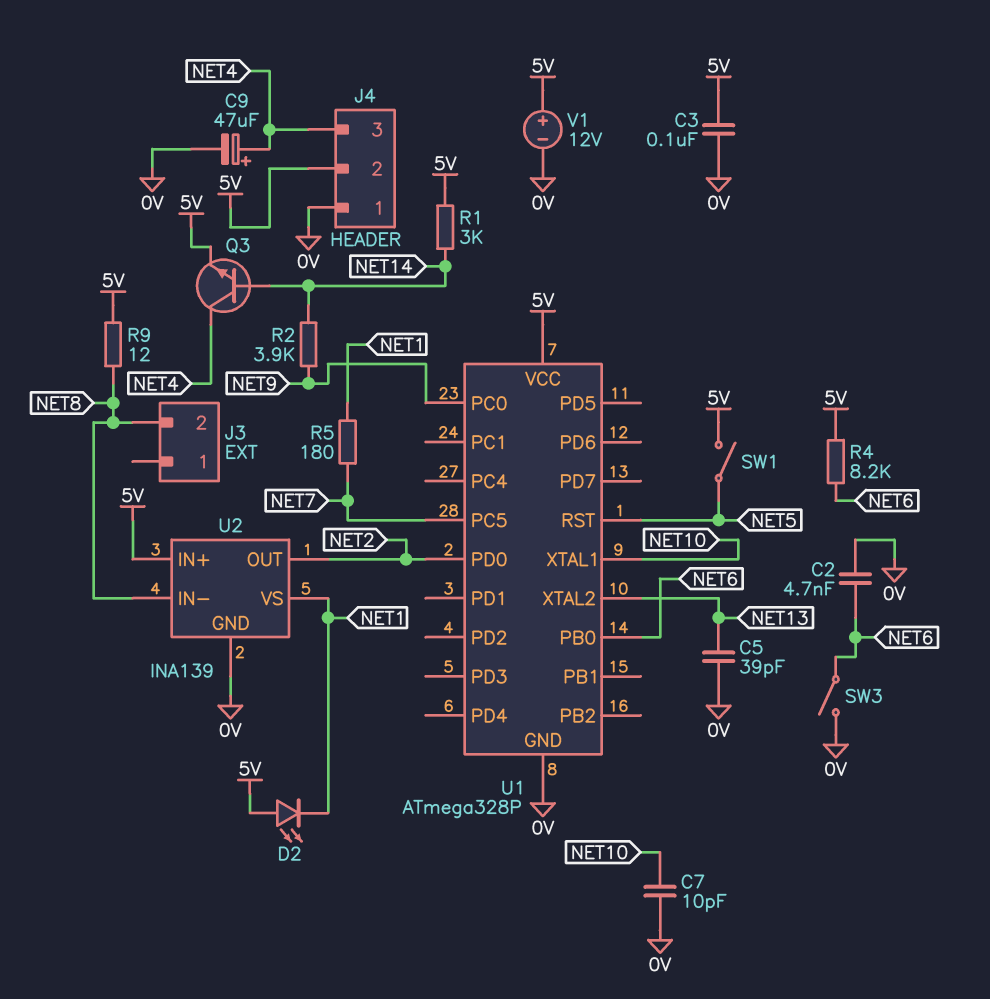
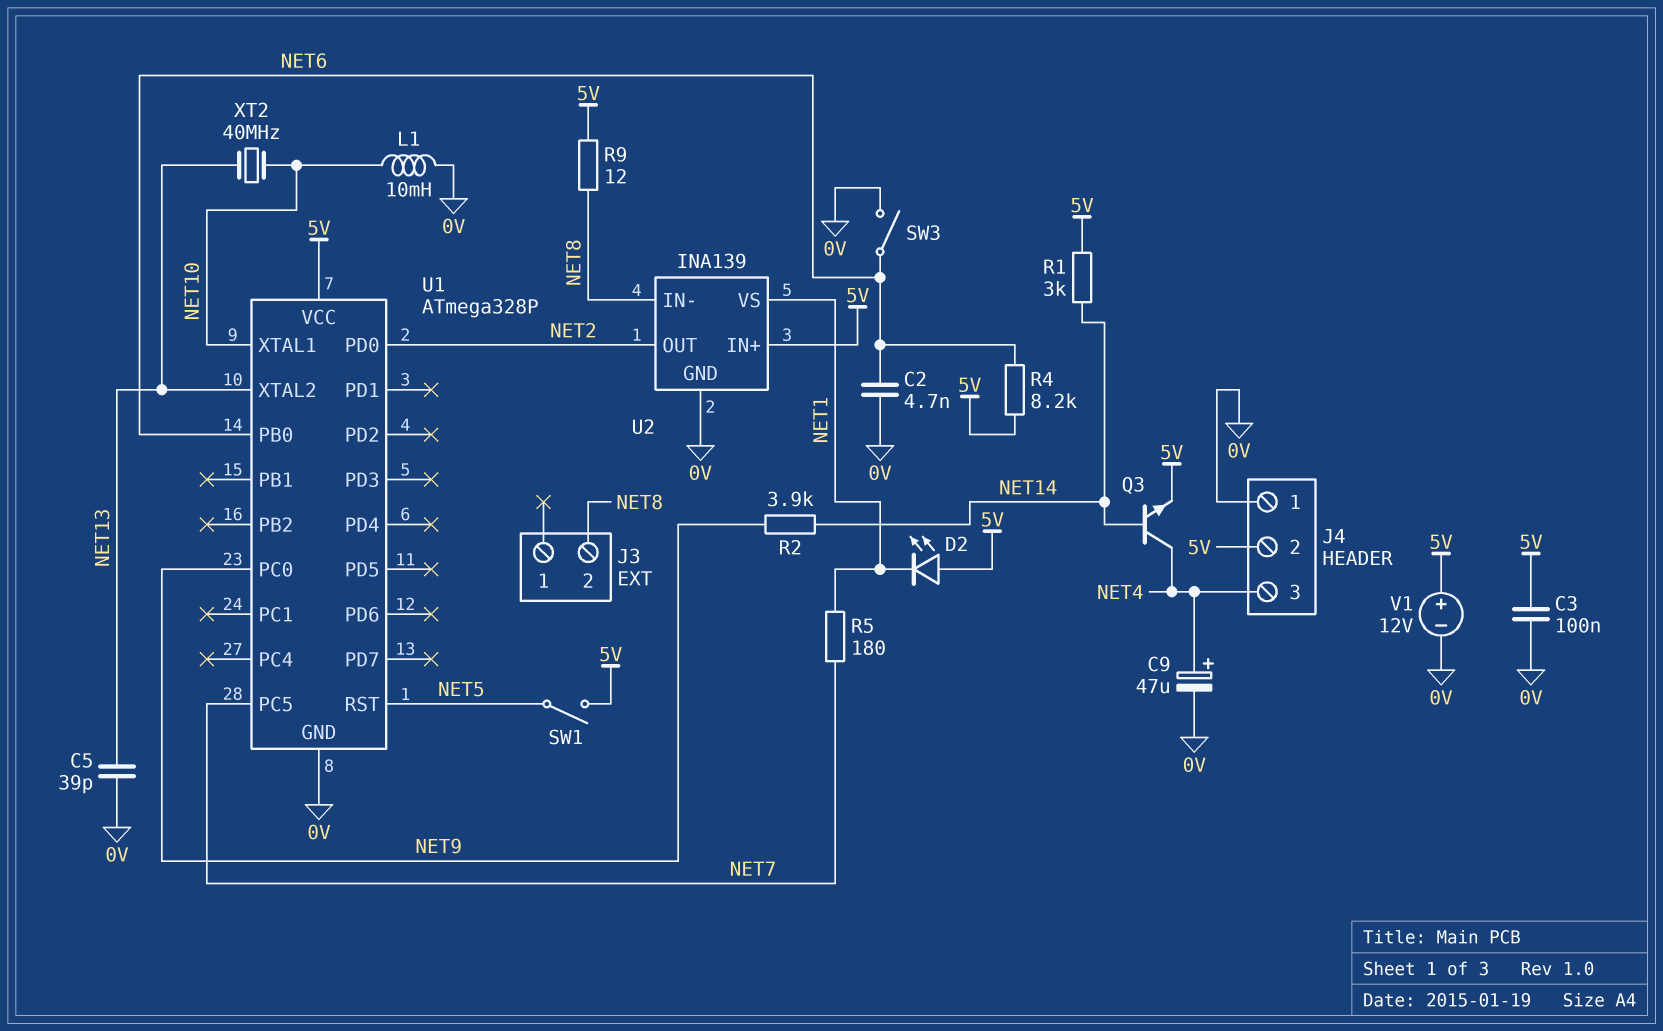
C7: 10pF (0V, NET10) -> none
L1: none -> 10mH (0V, NET10)
XT2: none -> 40MHz (NET10, NET13)

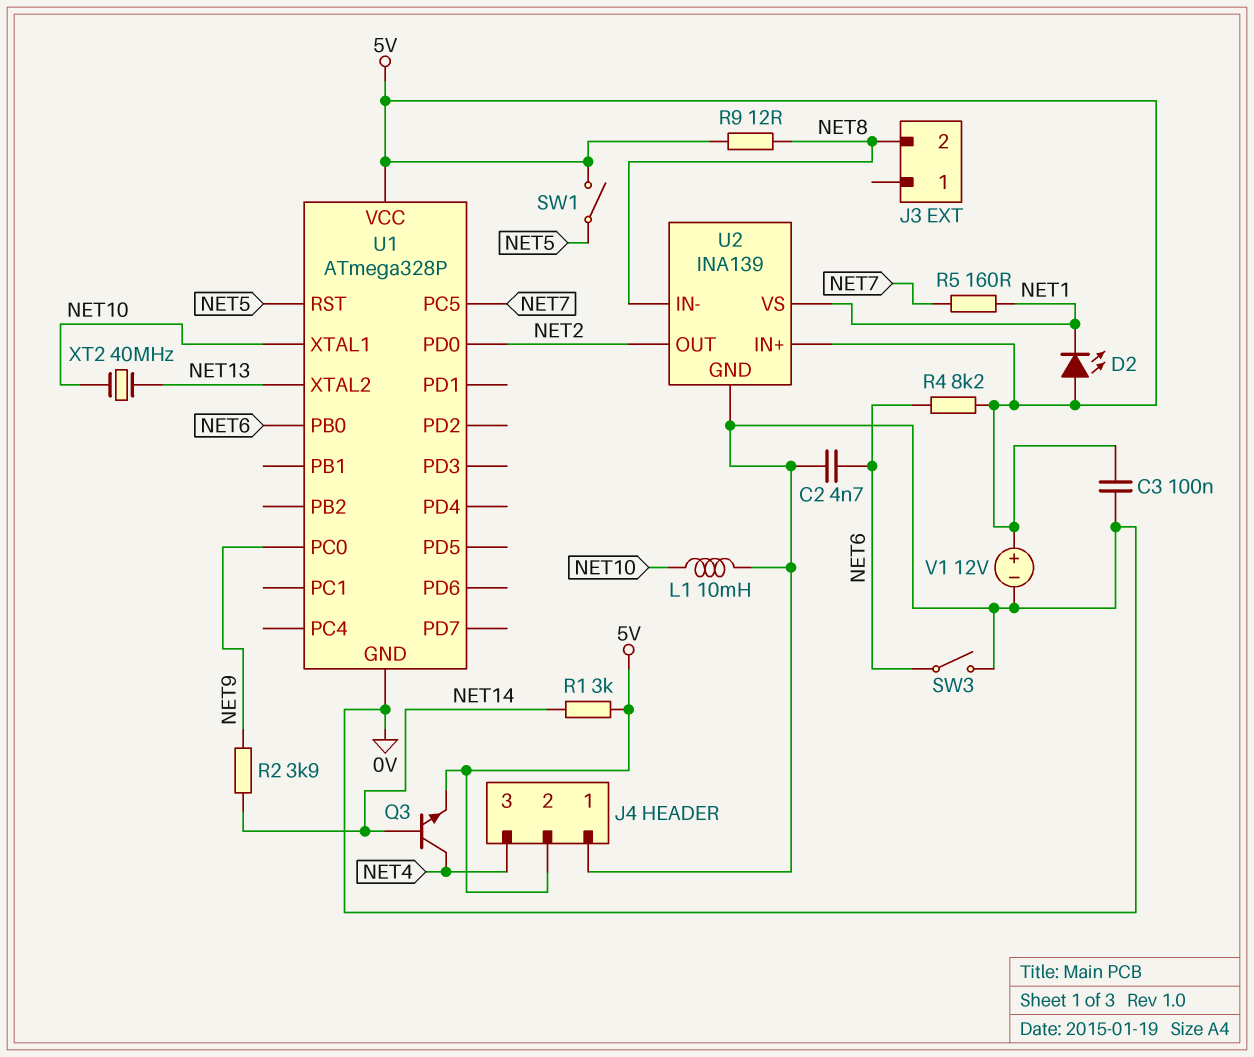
C5: 39pF (0V, NET13) -> none
C9: 47uF (plus NET4, minus 0V) -> none
R5: 180 (NET1, NET7) -> 160 (NET1, NET7)

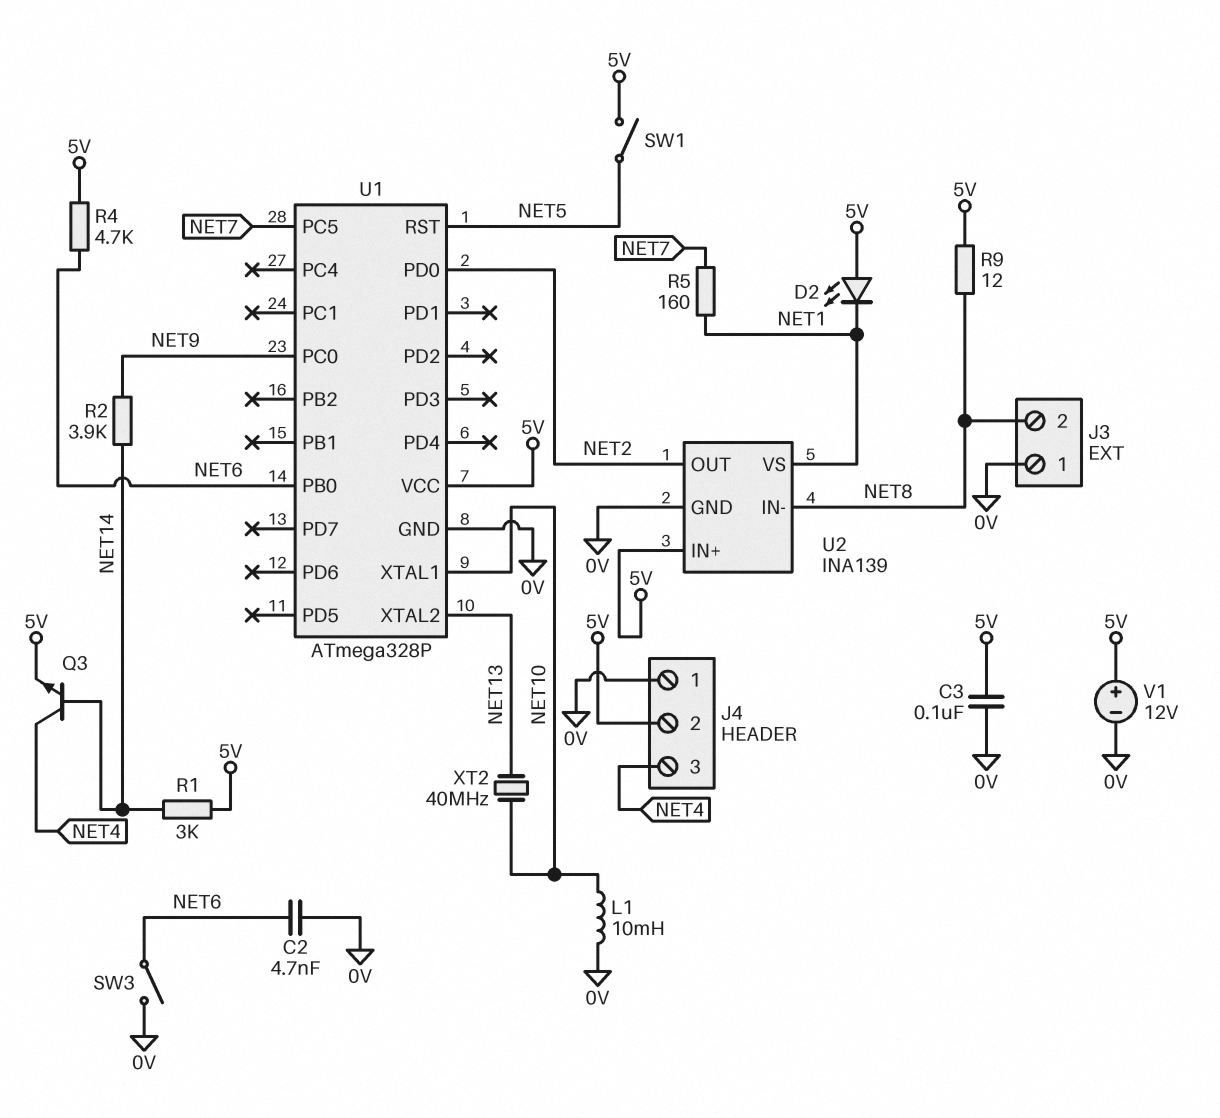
J3 pin 1: none -> 0V
R4: 8.2k (5V, NET6) -> 4.7k (5V, NET6)

